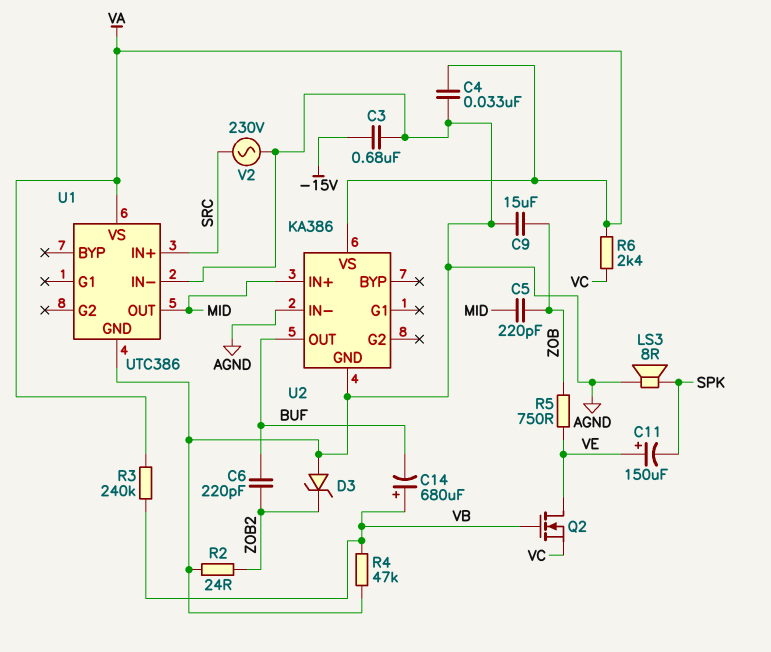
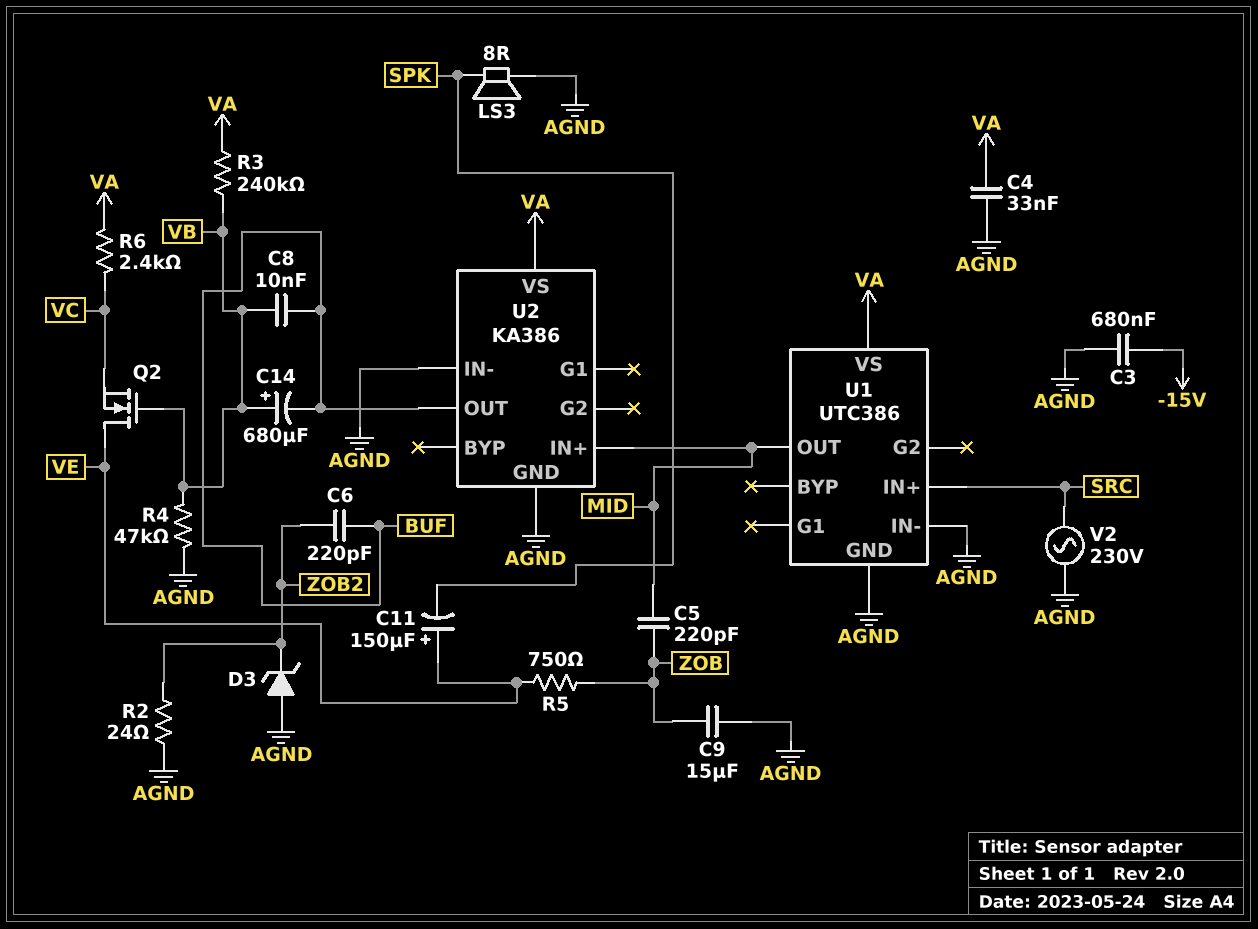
C8: none -> 10nF (BUF, VB)

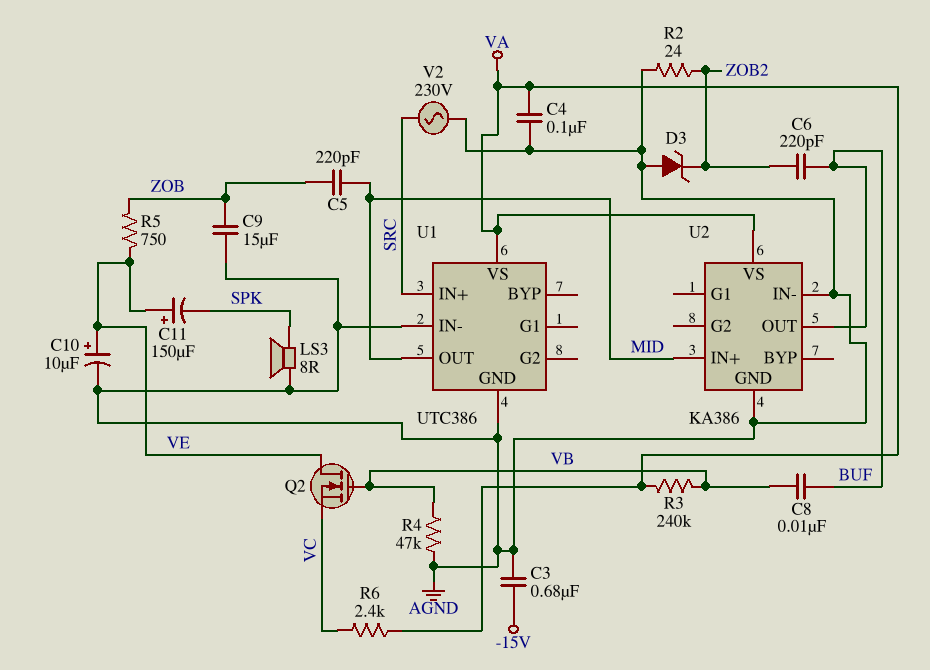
C4: 33nF (AGND, VA) -> 100nF (AGND, VA)
C10: none -> 10uF (plus VE, minus AGND)
C14: 680uF (plus VB, minus BUF) -> none

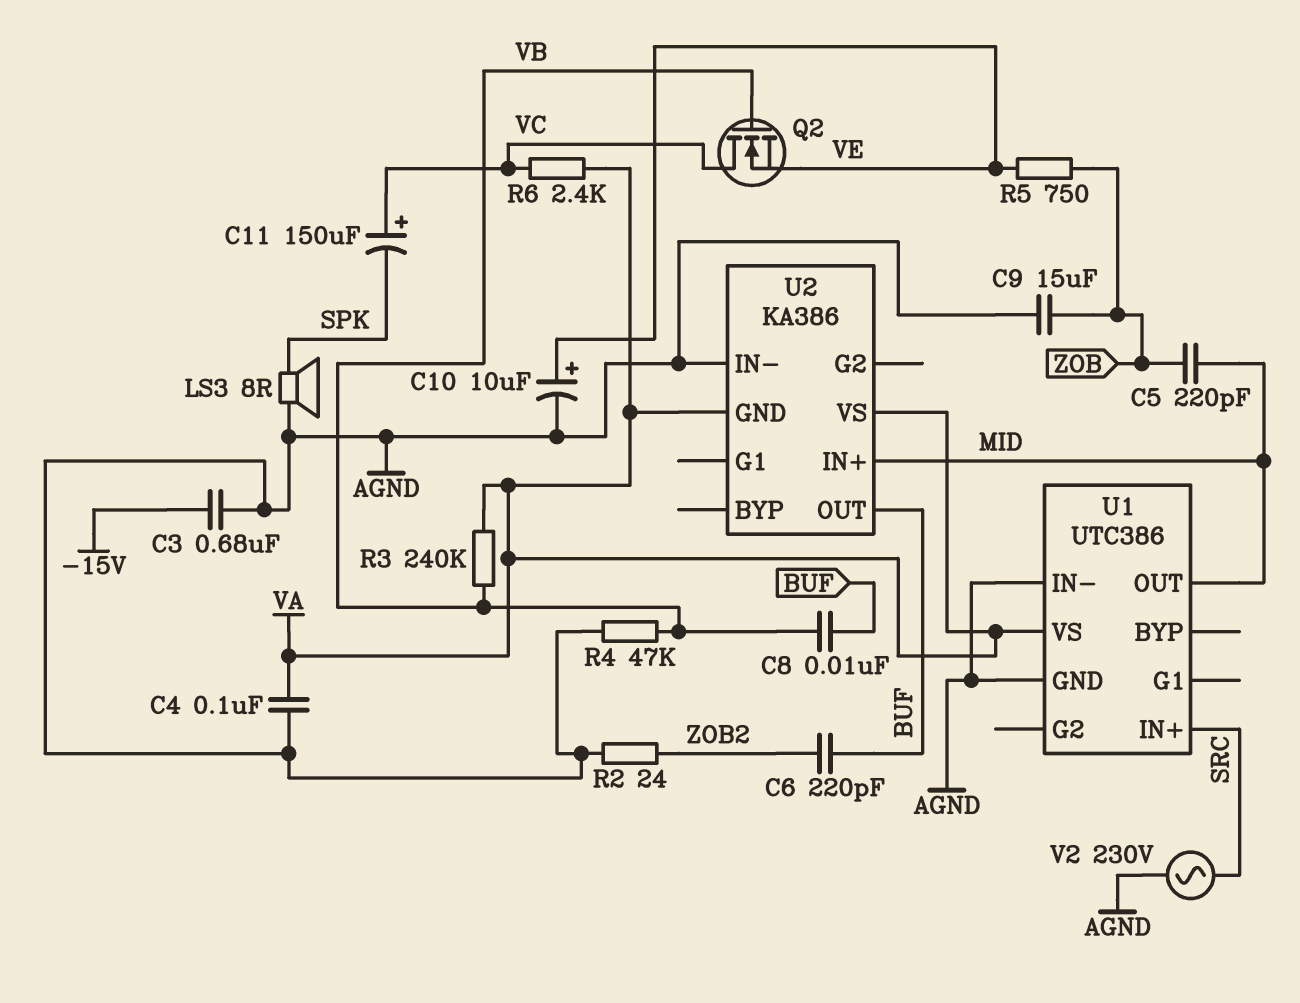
C11: 150uF (plus VE, minus SPK) -> 150uF (plus VC, minus SPK)
D3: zener (A AGND, K ZOB2) -> none
Q2: NMOS (G VB, D VE, S VC) -> NMOS (G VB, D VC, S VE)
U2 pin GND: AGND -> VA

